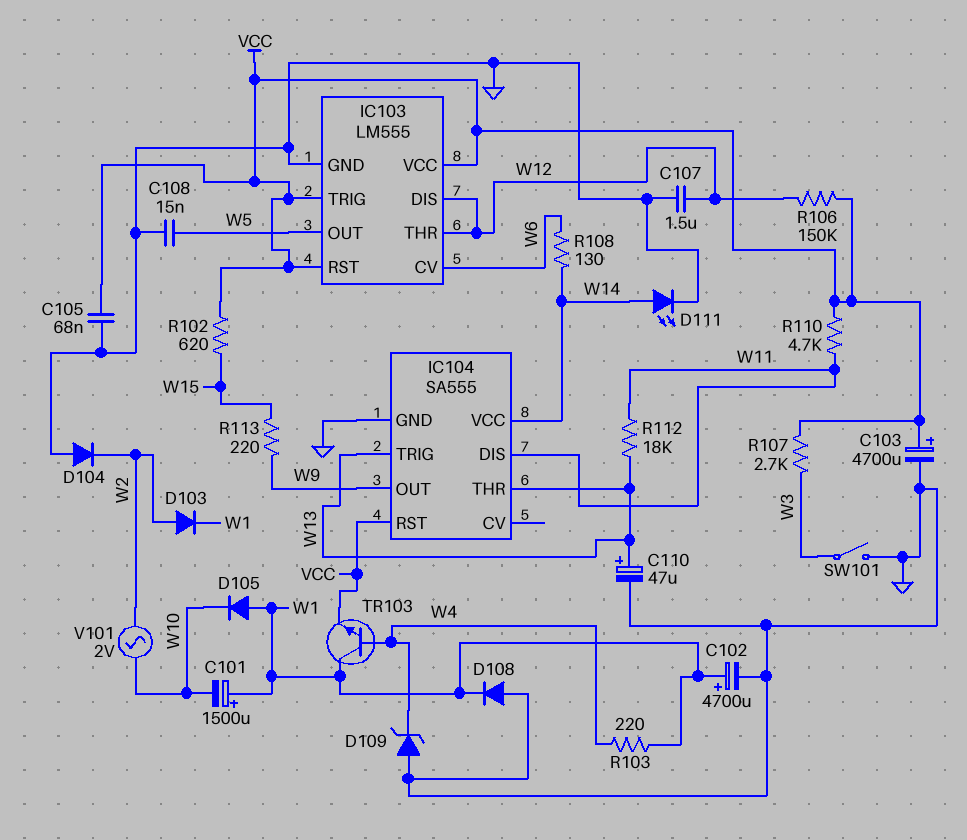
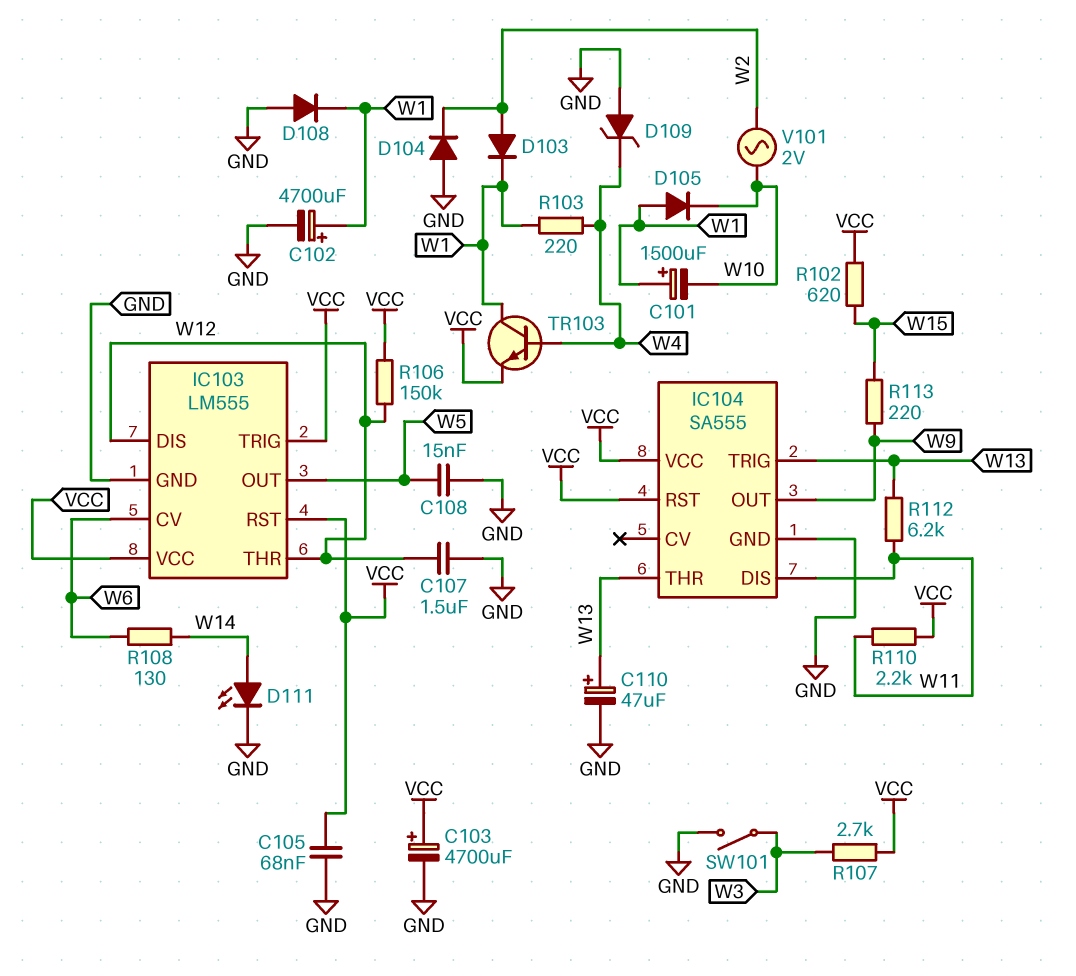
IC104 pin VCC: W14 -> VCC
R110: 4.7k (VCC, W11) -> 2.2k (VCC, W11)
R112: 18k (W11, W13) -> 6.2k (W11, W13)

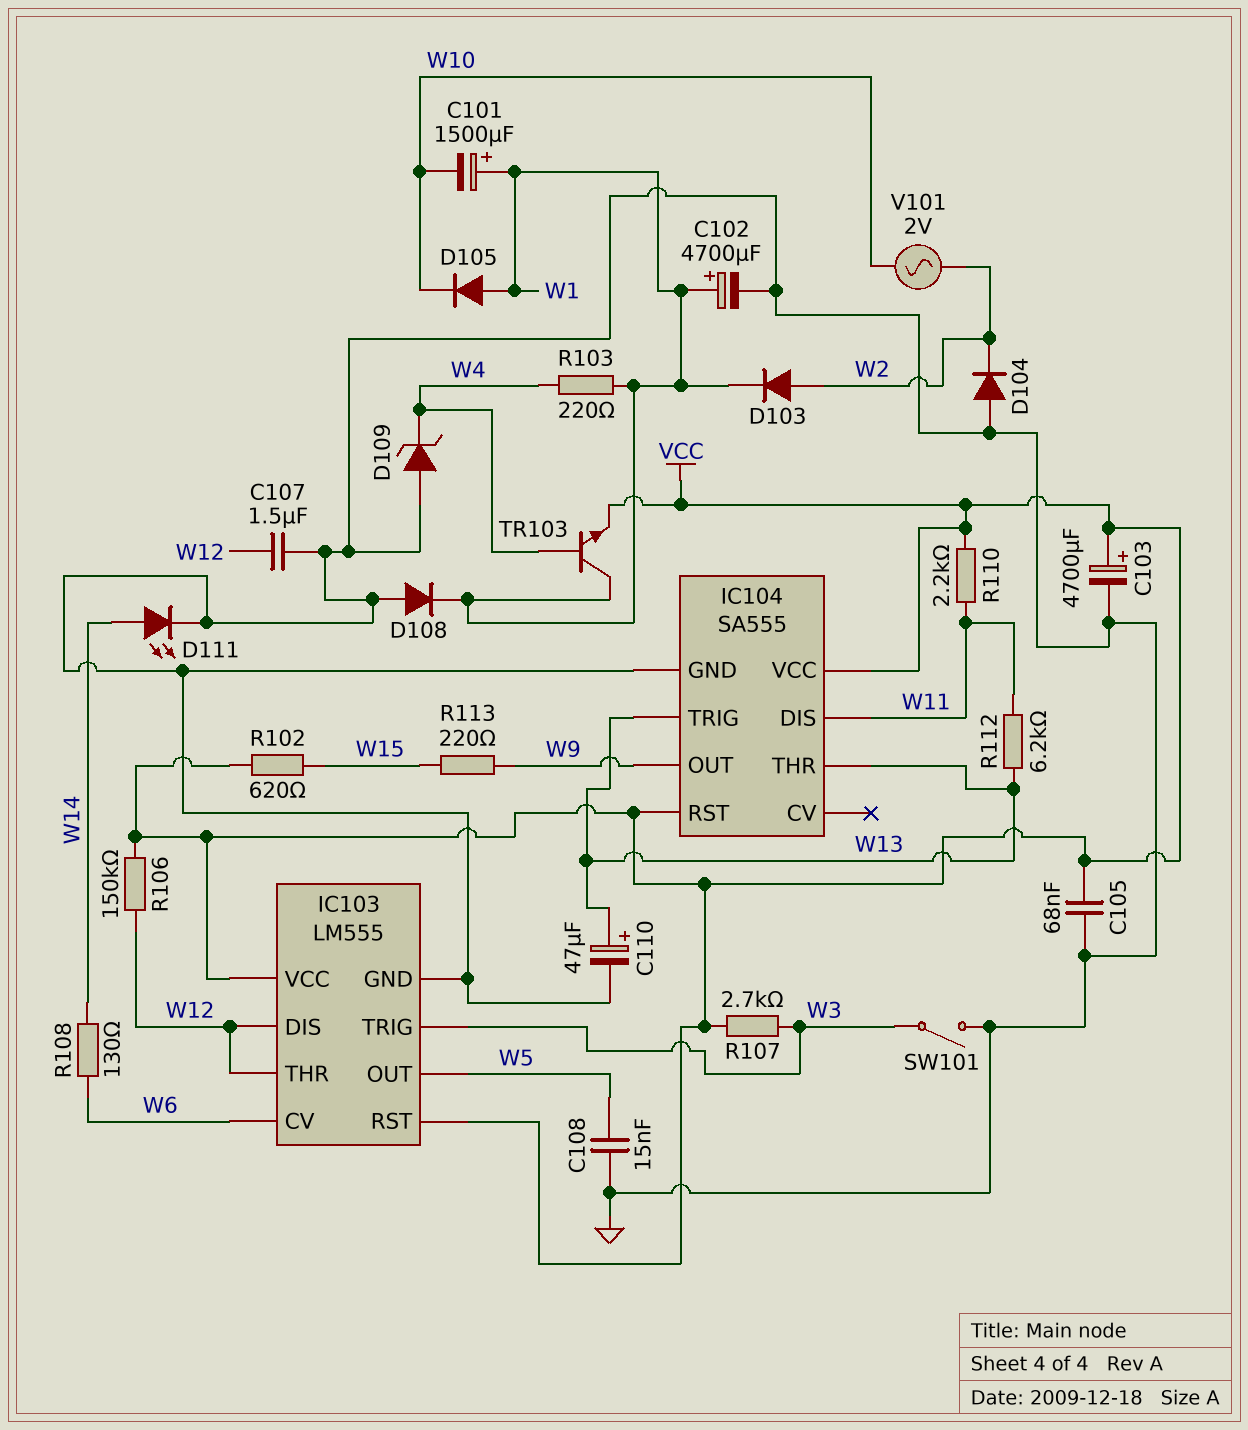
IC103 pin TRIG: VCC -> W3

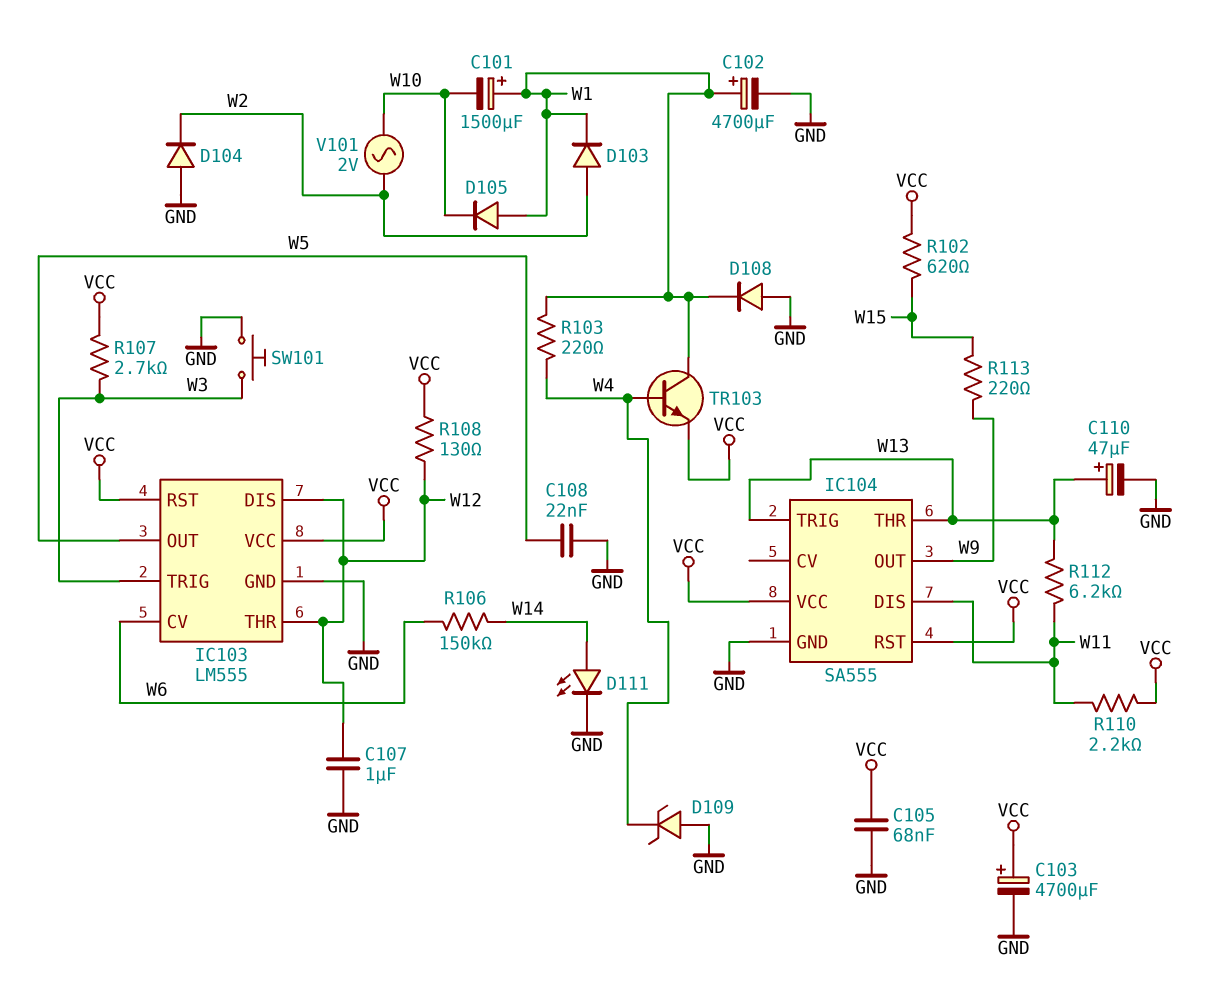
C107: 1.5uF (GND, W12) -> 1uF (GND, W12)
C108: 15nF (GND, W5) -> 22nF (GND, W5)
R106: 150k (VCC, W12) -> 150k (W6, W14)
R108: 130 (W6, W14) -> 130 (VCC, W12)
SW101: switch (GND, W3) -> button (GND, W3)

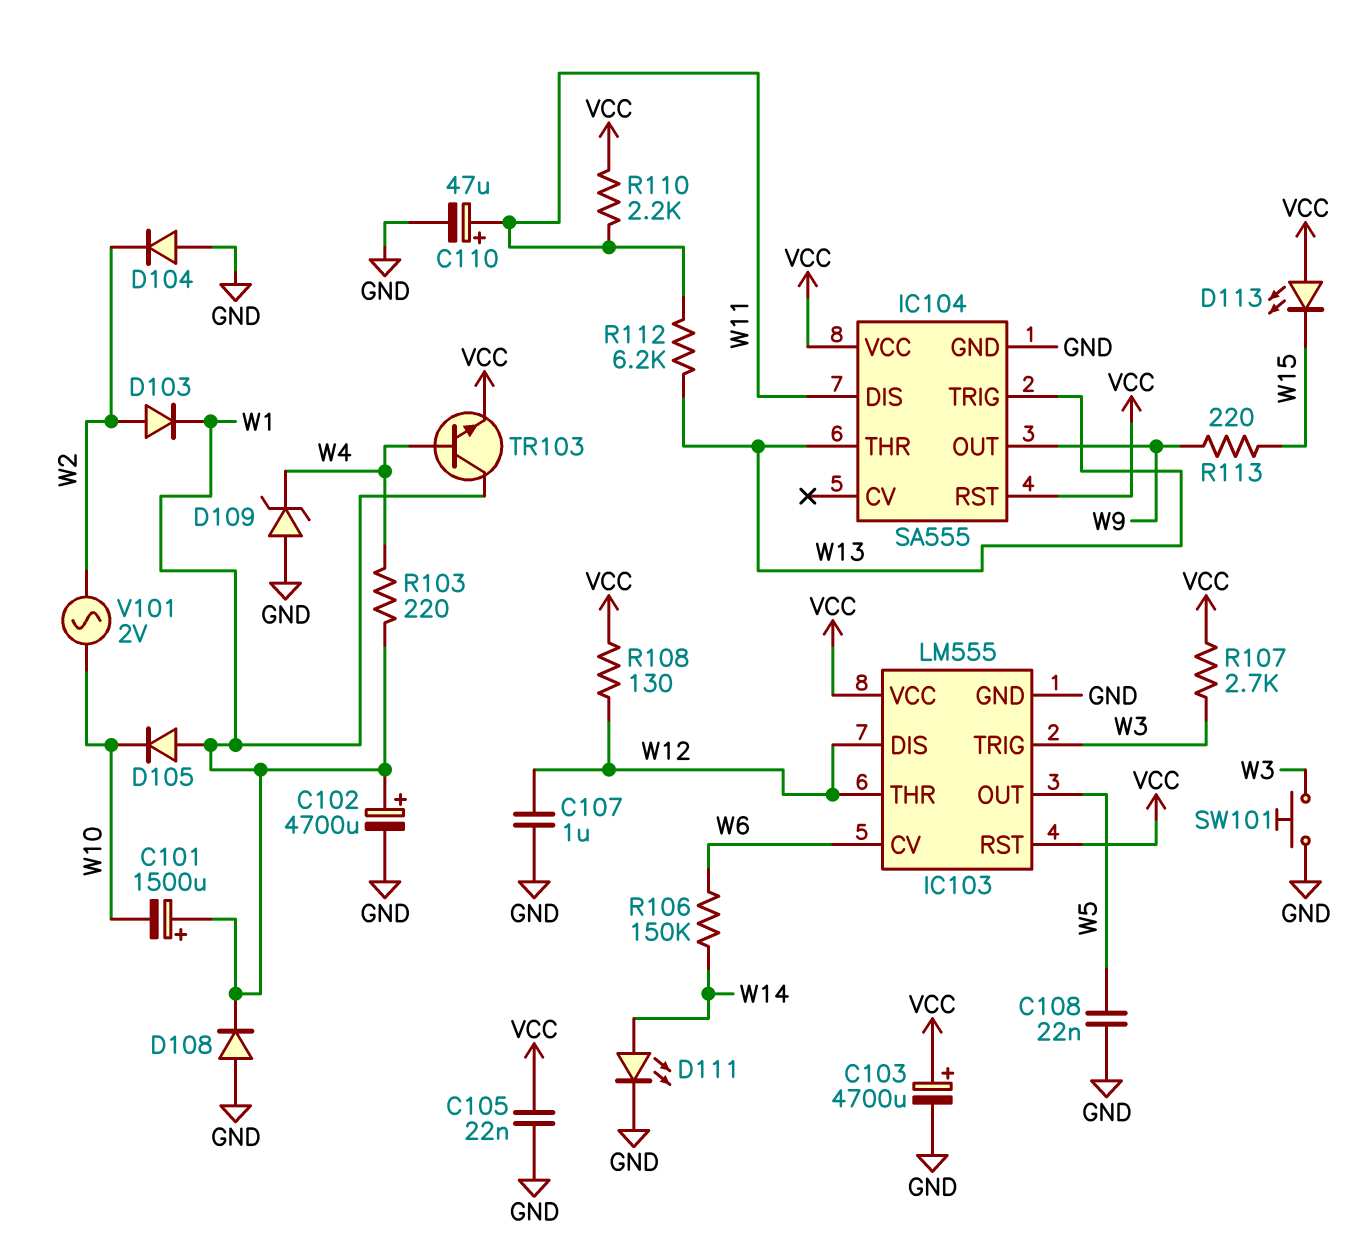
C105: 68nF (GND, VCC) -> 22nF (GND, VCC)
C110: 47uF (plus W13, minus GND) -> 47uF (plus W11, minus GND)
D113: none -> LED (A VCC, K W15)
R102: 620 (VCC, W15) -> none

